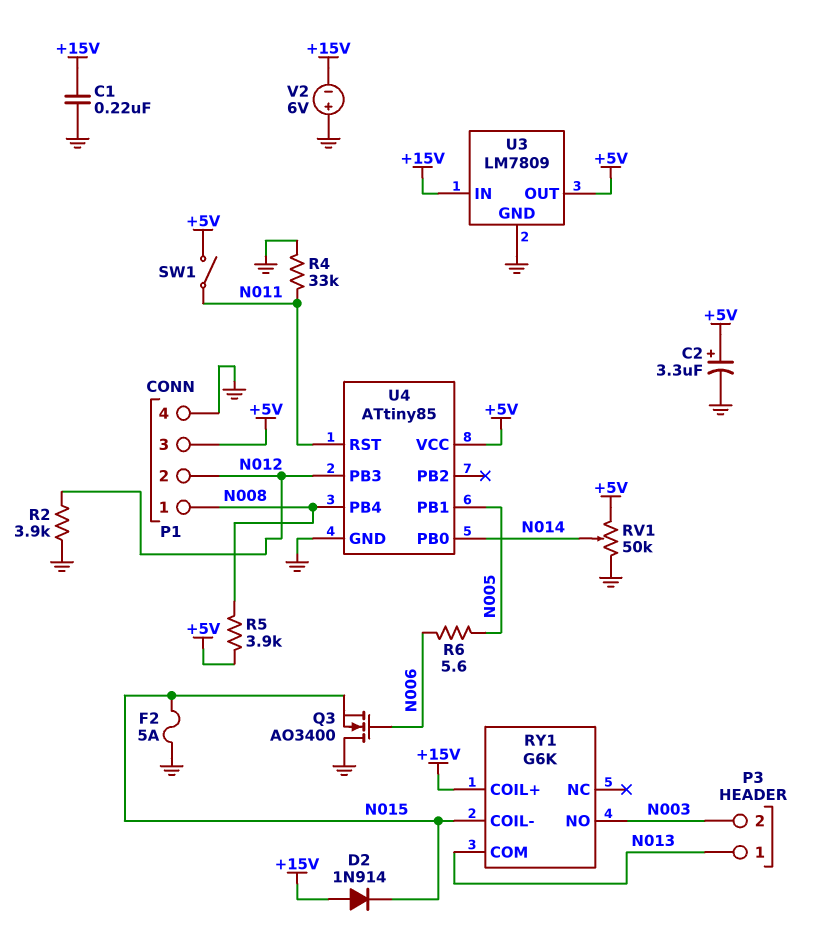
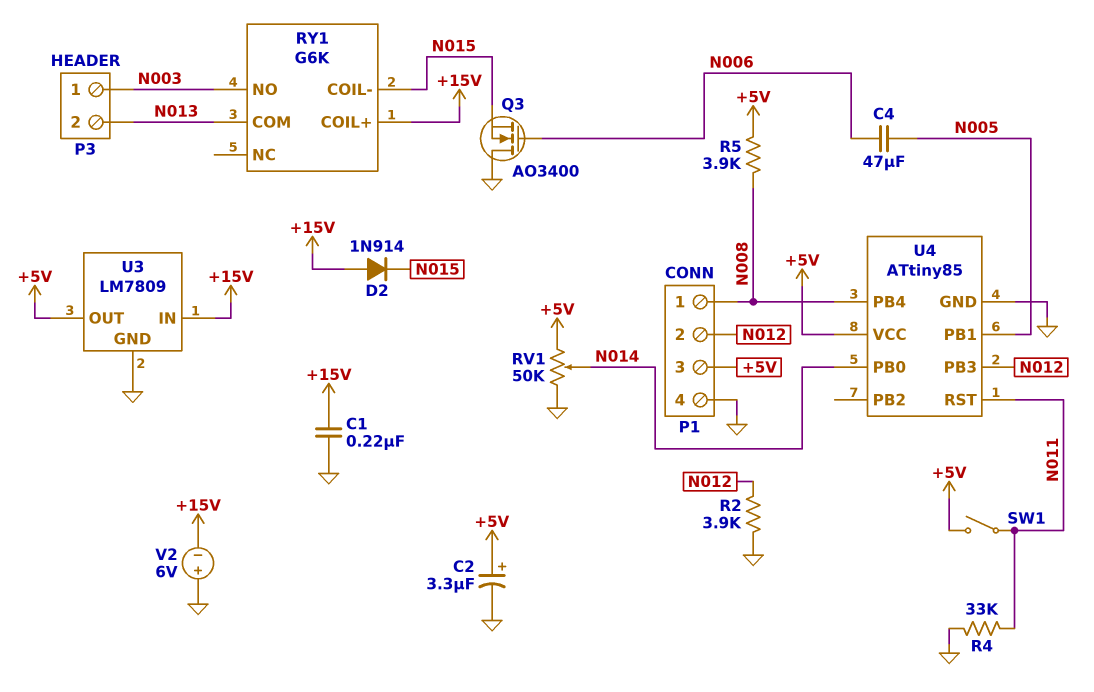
C4: none -> 47uF (N005, N006)
F2: 5A (GND, N015) -> none
P3 pin 1: N013 -> N003
P3 pin 2: N003 -> N013
R6: 5.6 (N005, N006) -> none

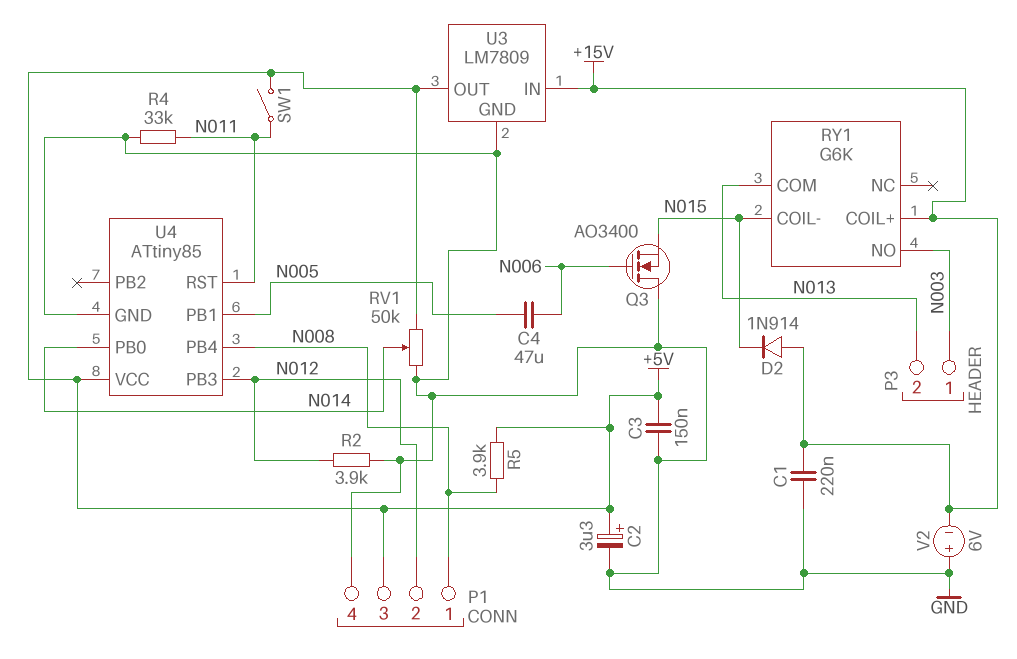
C3: none -> 150nF (+5V, GND)

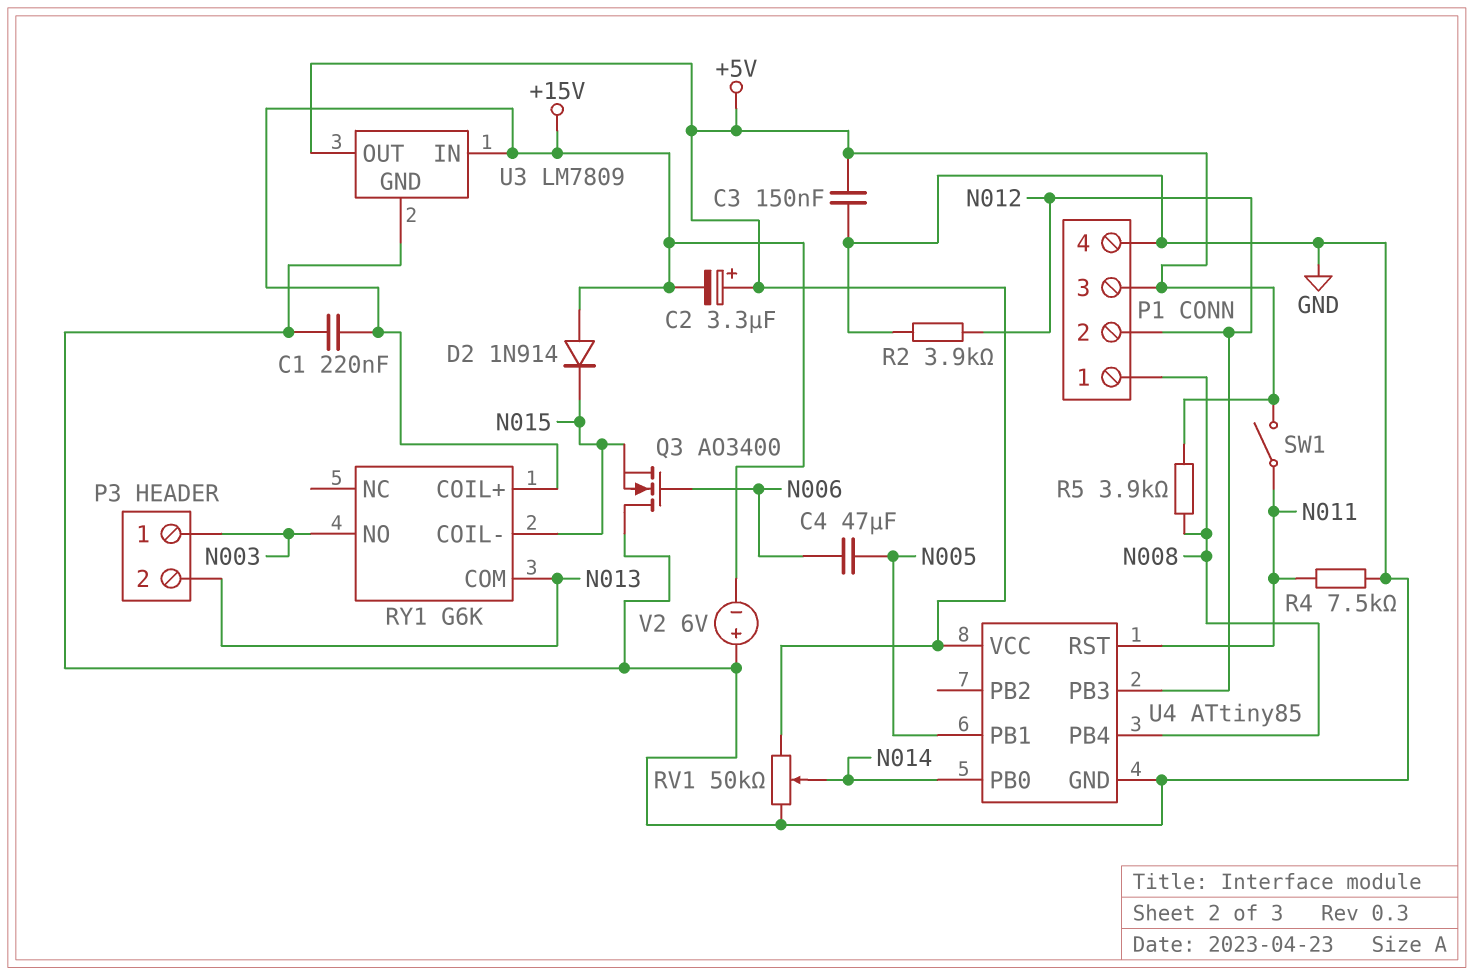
C2: 3.3uF (plus +5V, minus GND) -> 3.3uF (plus +5V, minus +15V)
R4: 33k (GND, N011) -> 7.5k (GND, N011)

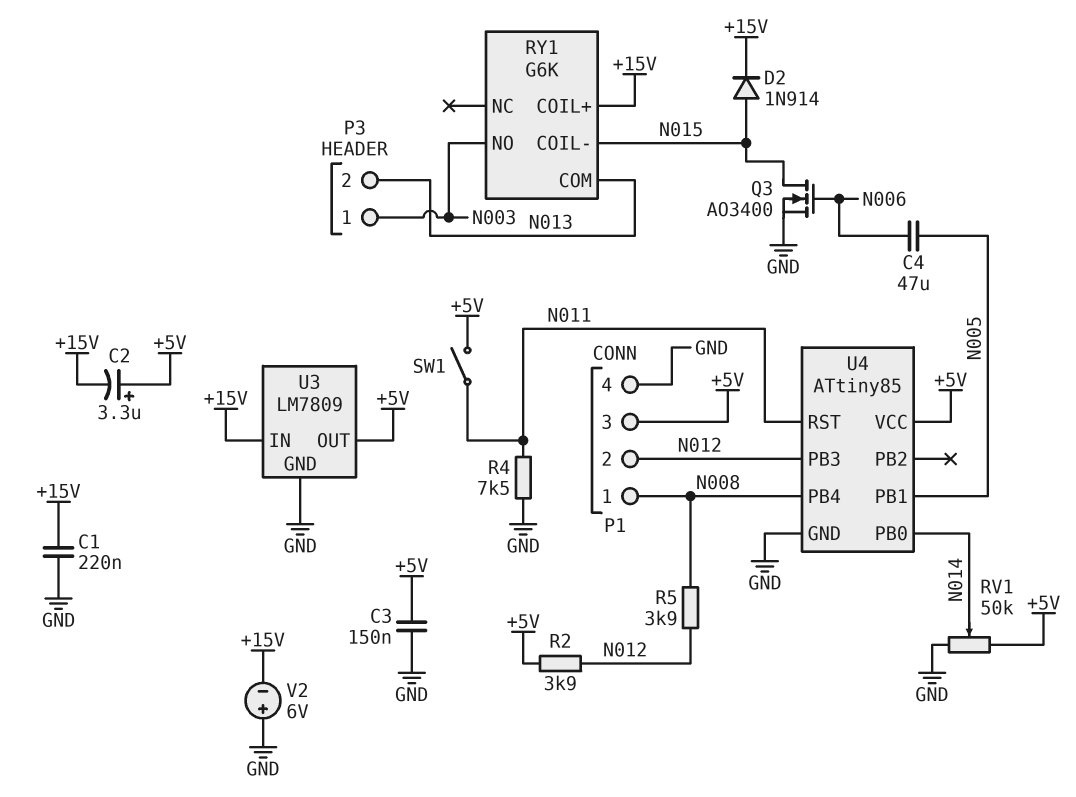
D2: diode 1N914 (A +15V, K N015) -> diode 1N914 (A N015, K +15V)
Q3: NMOS AO3400 (G N006, D GND, S N015) -> NMOS AO3400 (G N006, D N015, S GND)
R2: 3.9k (GND, N012) -> 3.9k (+5V, N012)
R5: 3.9k (+5V, N008) -> 3.9k (N008, N012)

